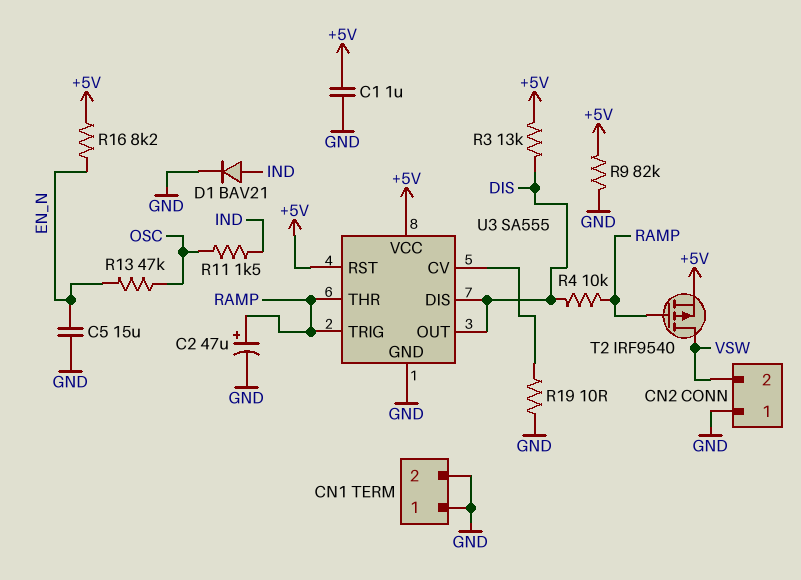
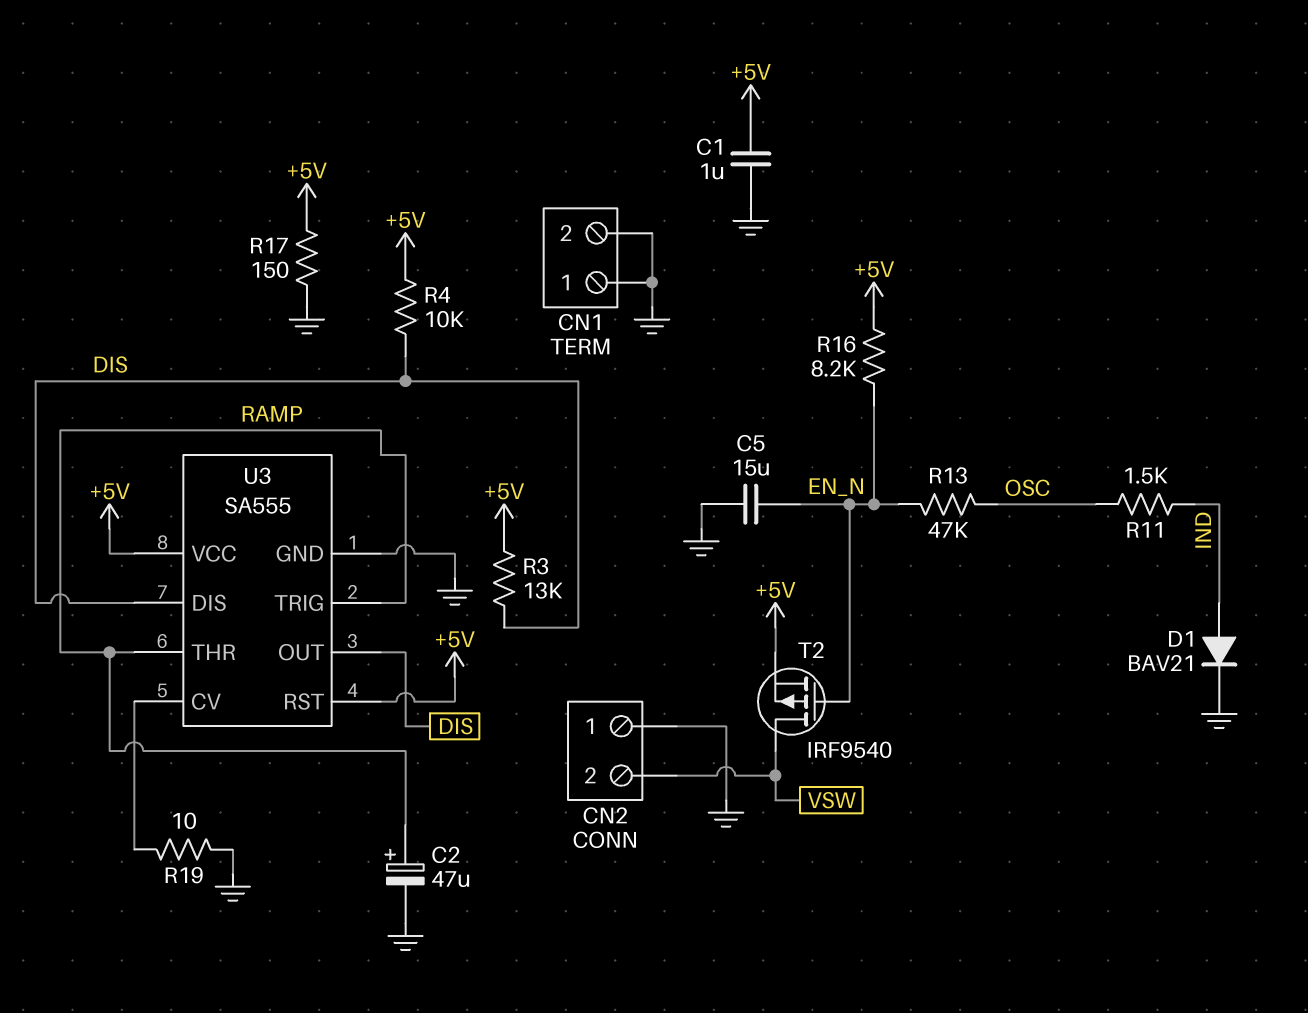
R4: 10k (DIS, RAMP) -> 10k (+5V, DIS)
R9: 82k (+5V, GND) -> none
R17: none -> 150 (+5V, GND)
T2: PMOS IRF9540 (G RAMP, D VSW, S +5V) -> PMOS IRF9540 (G EN_N, D VSW, S +5V)

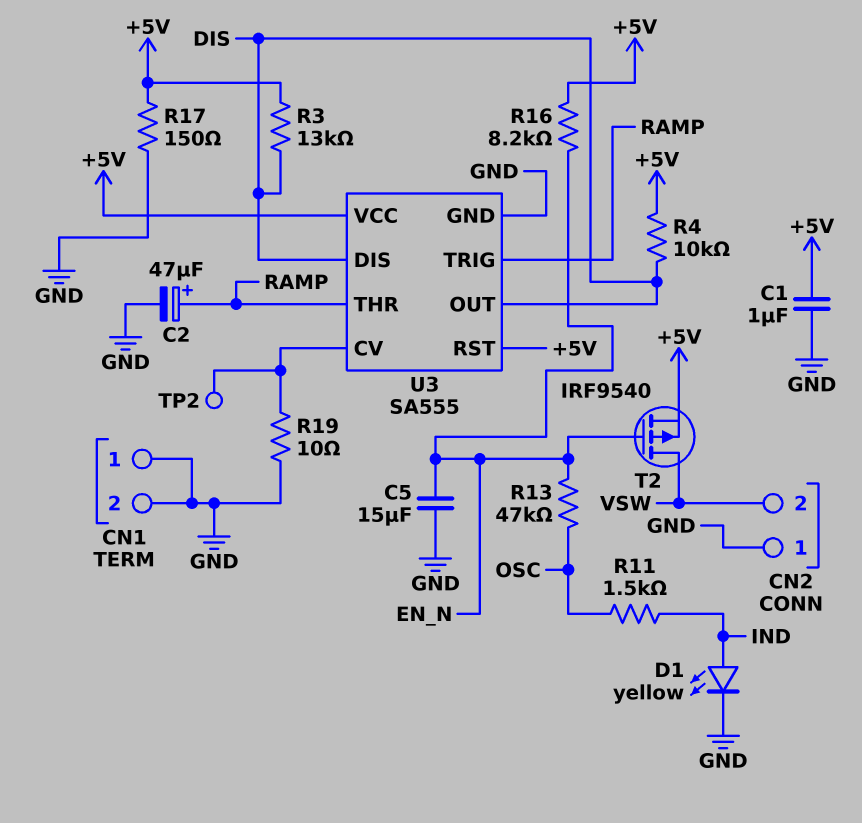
D1: diode BAV21 (A IND, K GND) -> LED yellow (A IND, K GND)
TP2: none -> test point (U3/CV)

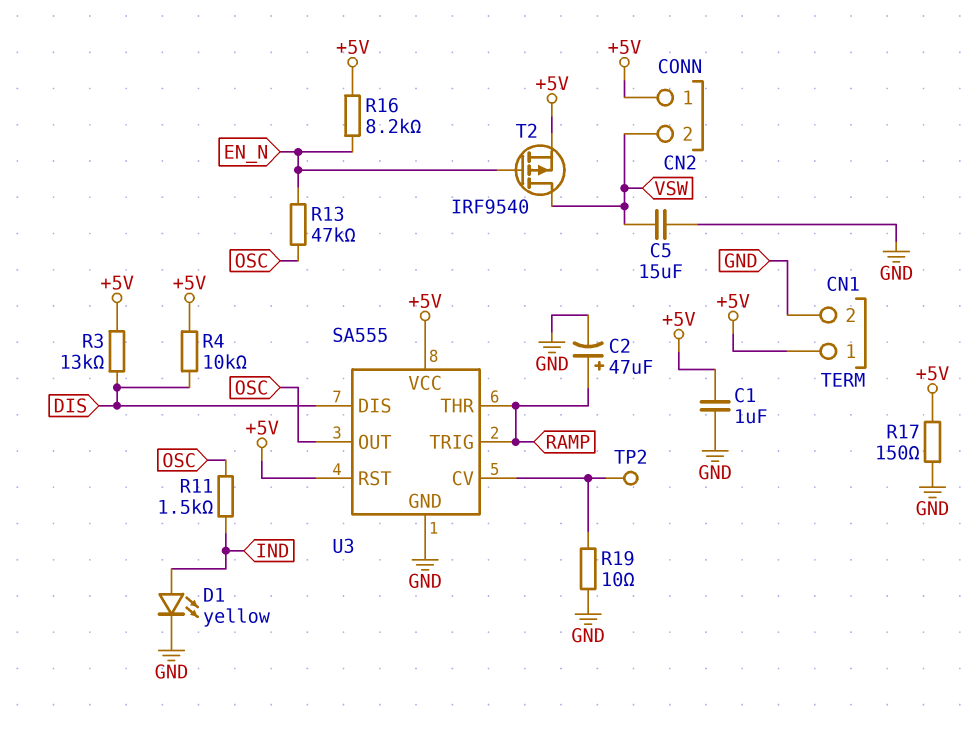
C5: 15uF (EN_N, GND) -> 15uF (GND, VSW)
CN1 pin 1: GND -> +5V
CN2 pin 1: GND -> +5V
U3 pin OUT: DIS -> OSC

